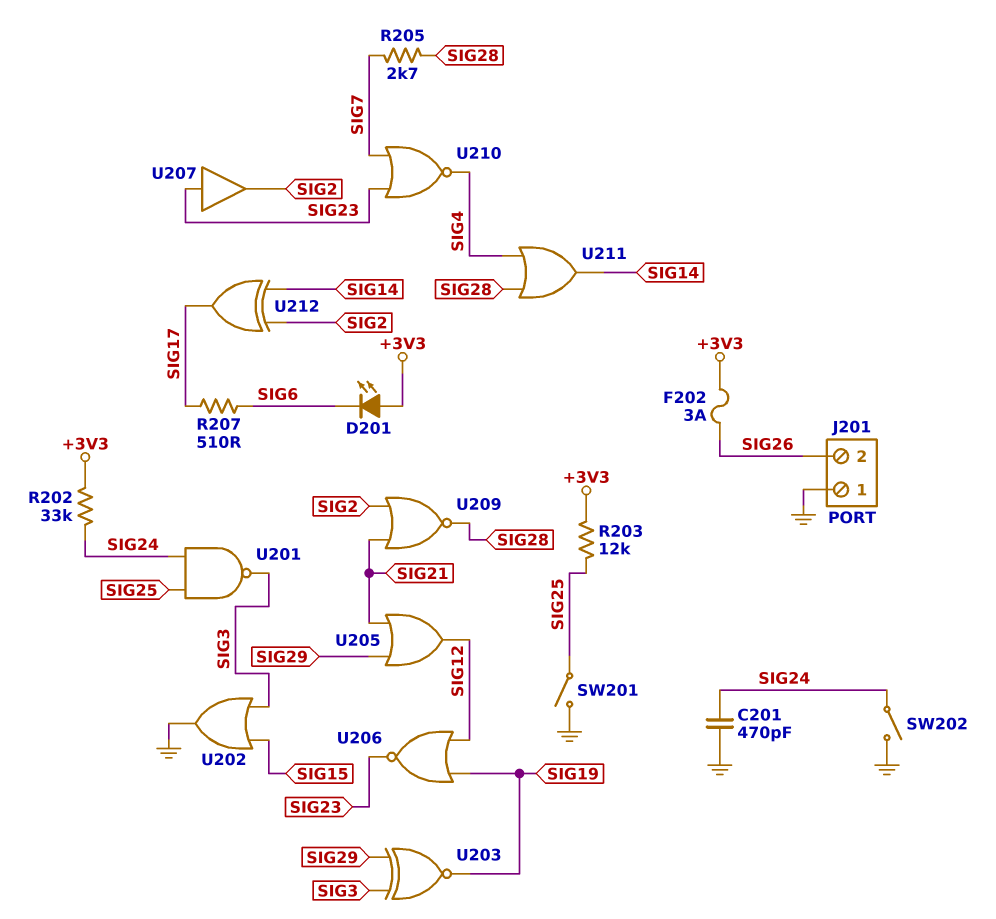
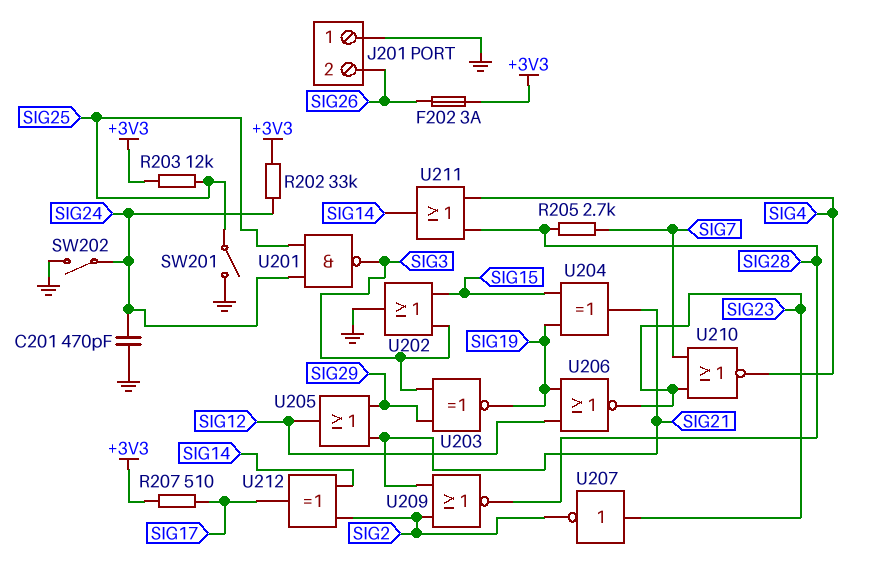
D201: LED (A +3V3, K SIG6) -> none
R207: 510 (SIG6, SIG17) -> 510 (+3V3, SIG17)
U204: none -> XOR (in SIG15, in SIG19, out SIG21)
U207: buffer (in SIG23, out SIG2) -> NOT (in SIG23, out SIG2)

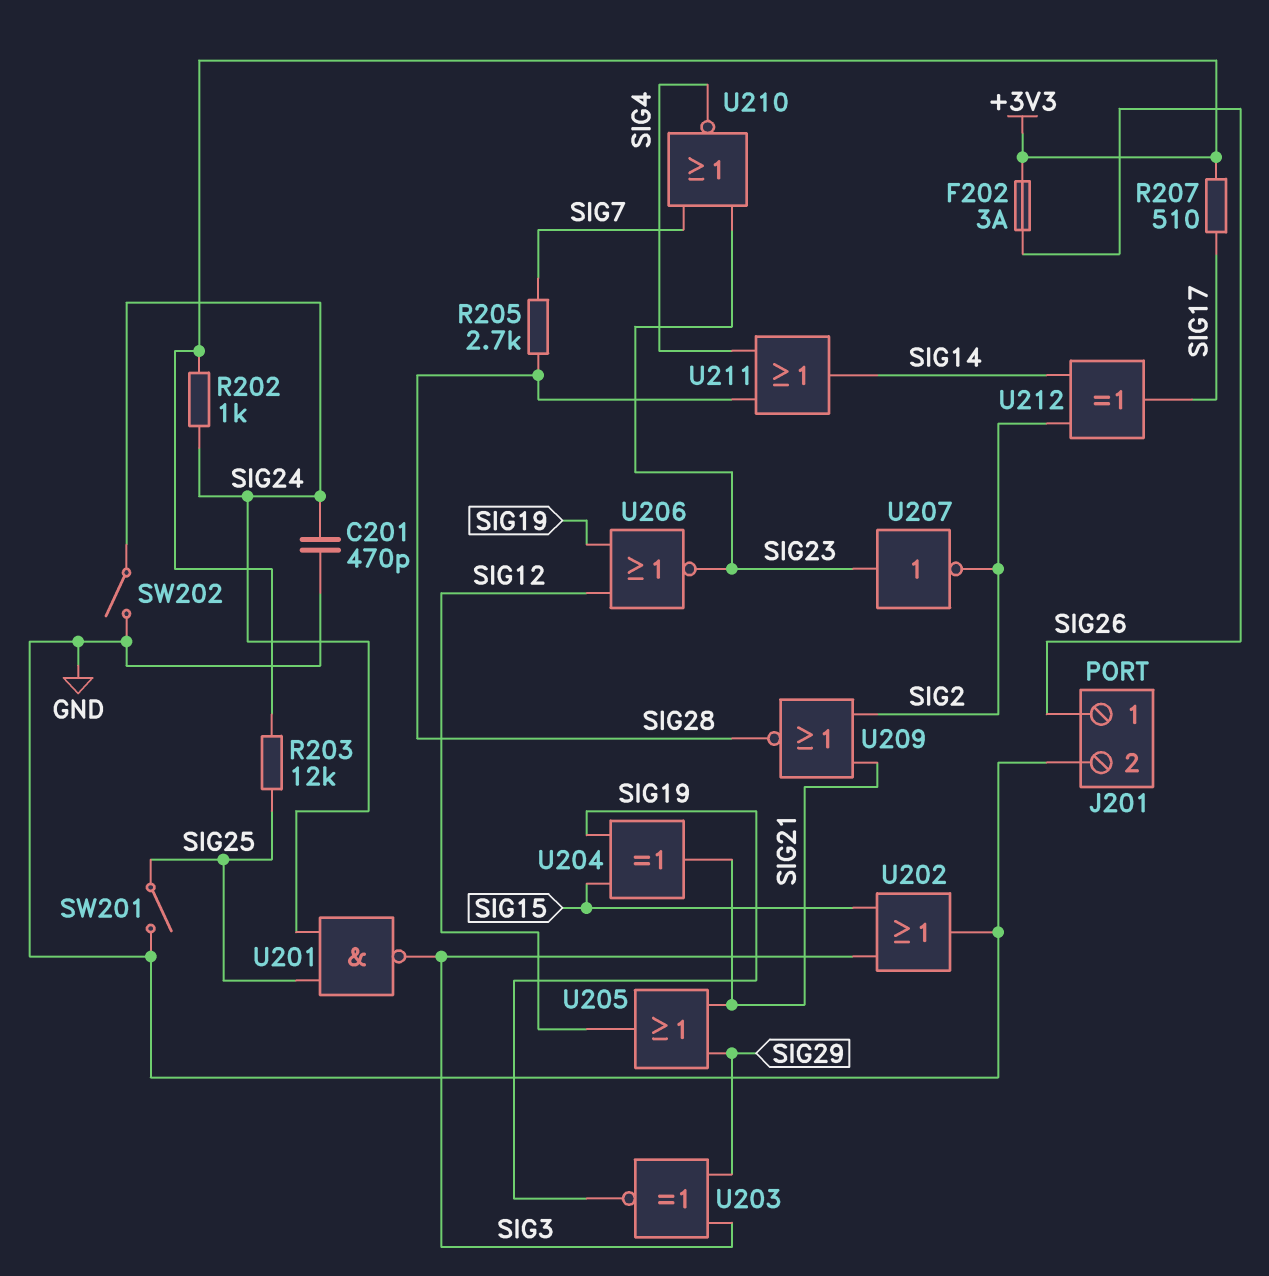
J201 pin 1: GND -> SIG26
J201 pin 2: SIG26 -> GND
R202: 33k (+3V3, SIG24) -> 1k (+3V3, SIG24)

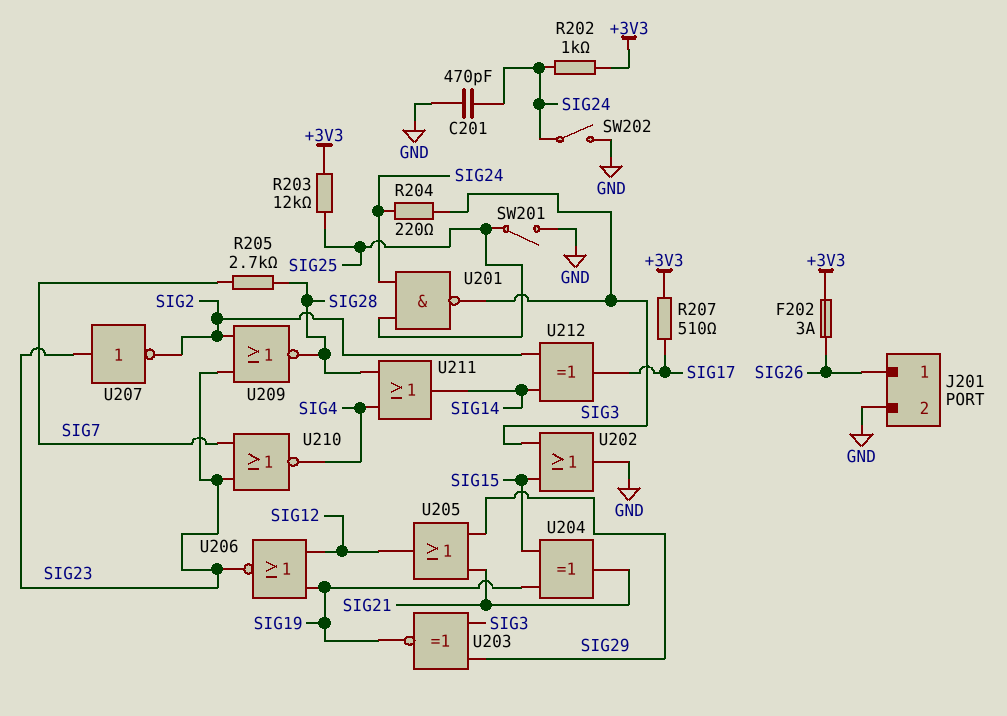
R204: none -> 220 (SIG3, SIG24)
U209: NOR (in SIG2, in SIG21, out SIG28) -> NOR (in SIG2, in SIG23, out SIG28)

